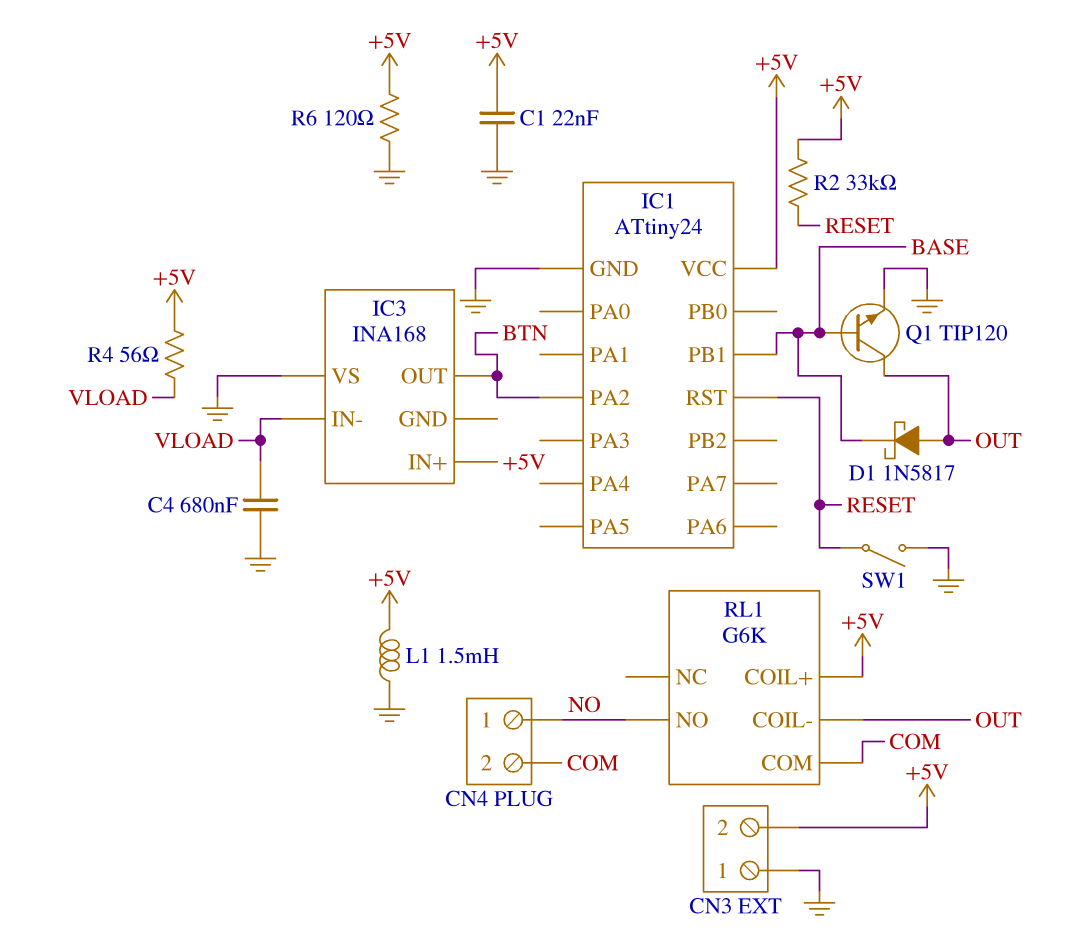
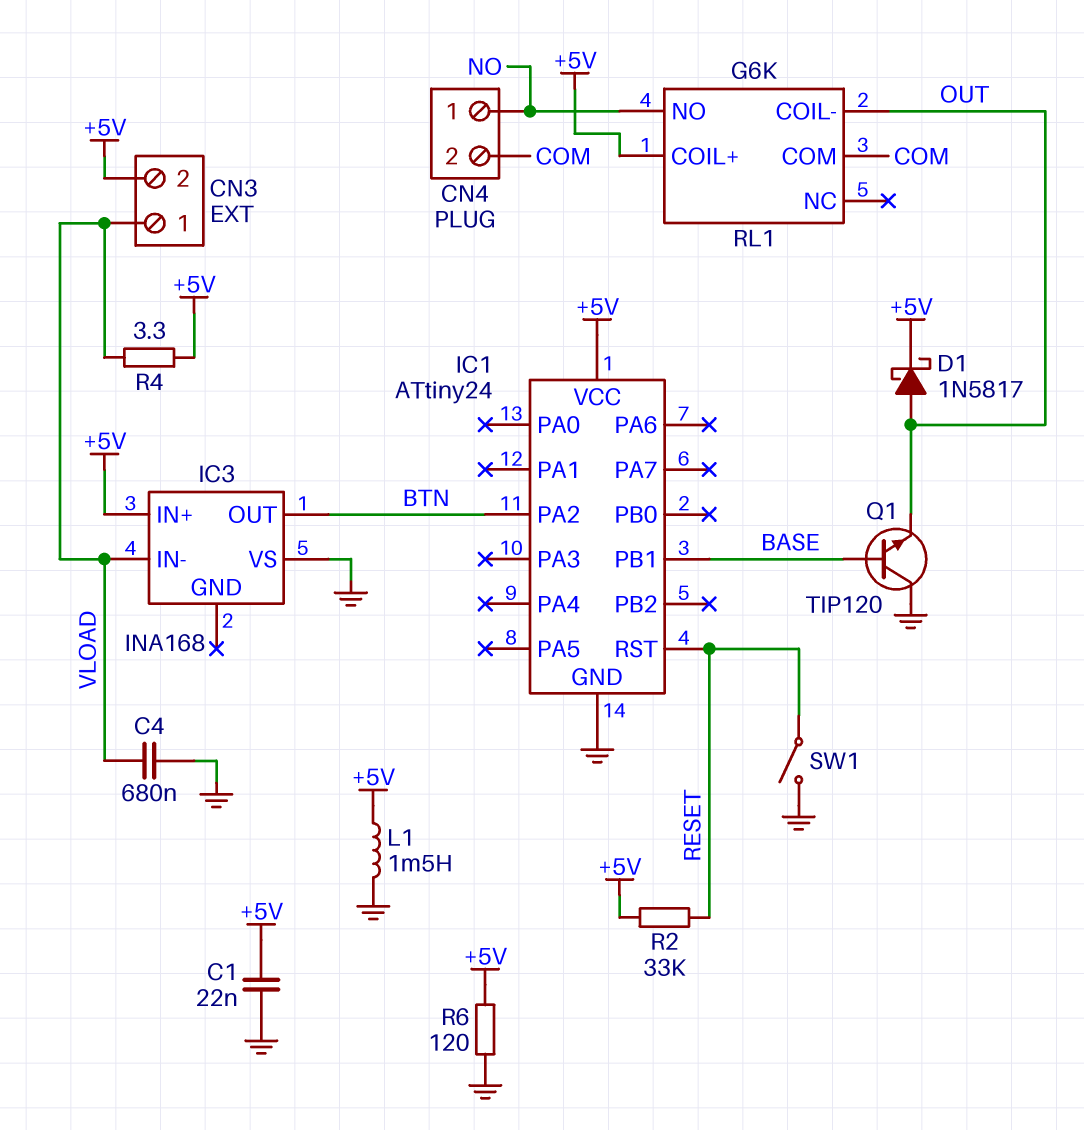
CN3 pin 1: GND -> VLOAD
D1: schottky 1N5817 (A OUT, K BASE) -> schottky 1N5817 (A OUT, K +5V)
Q1: NPN TIP120 (B BASE, C OUT, E GND) -> NPN TIP120 (B BASE, C GND, E OUT)
R4: 56 (+5V, VLOAD) -> 3.3 (+5V, VLOAD)

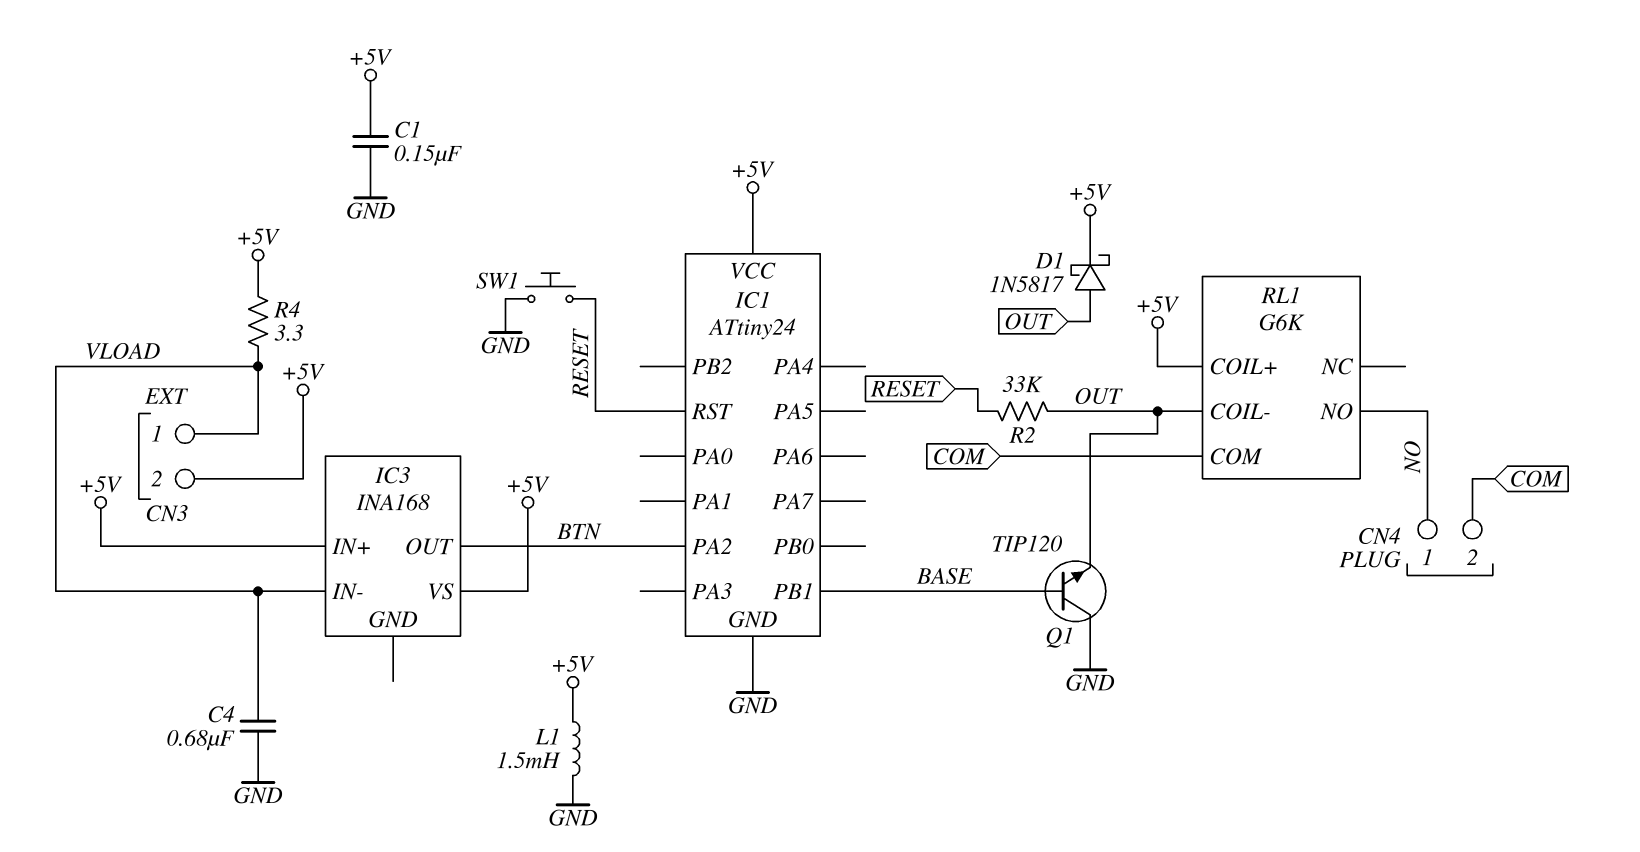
C1: 22nF (+5V, GND) -> 150nF (+5V, GND)
IC3 pin VS: GND -> +5V
R2: 33k (+5V, RESET) -> 33k (OUT, RESET)
R6: 120 (+5V, GND) -> none
SW1: switch (GND, RESET) -> button (GND, RESET)

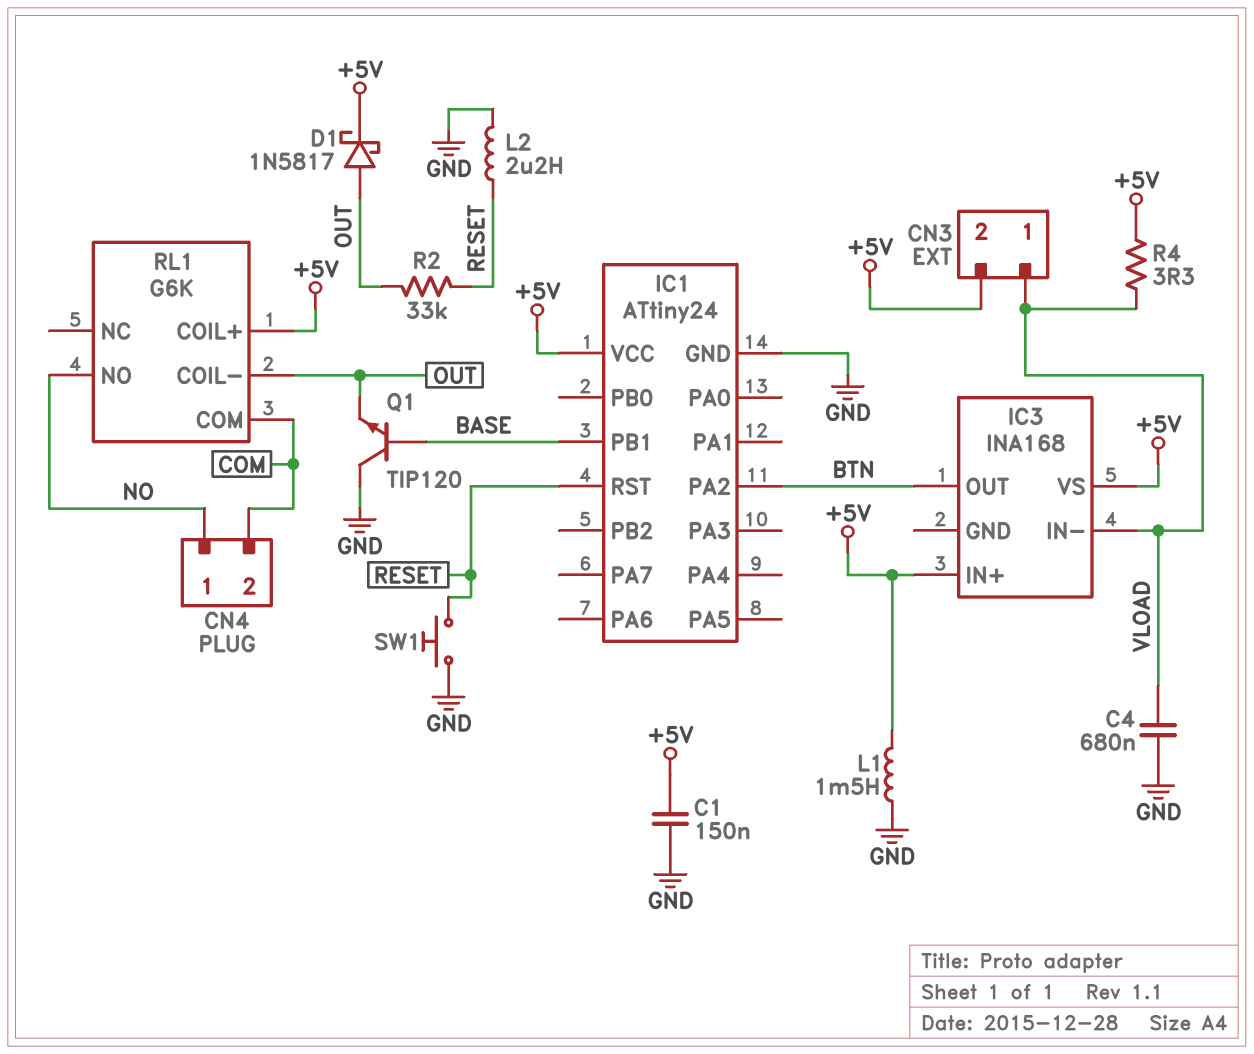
L2: none -> 2.2uH (GND, RESET)

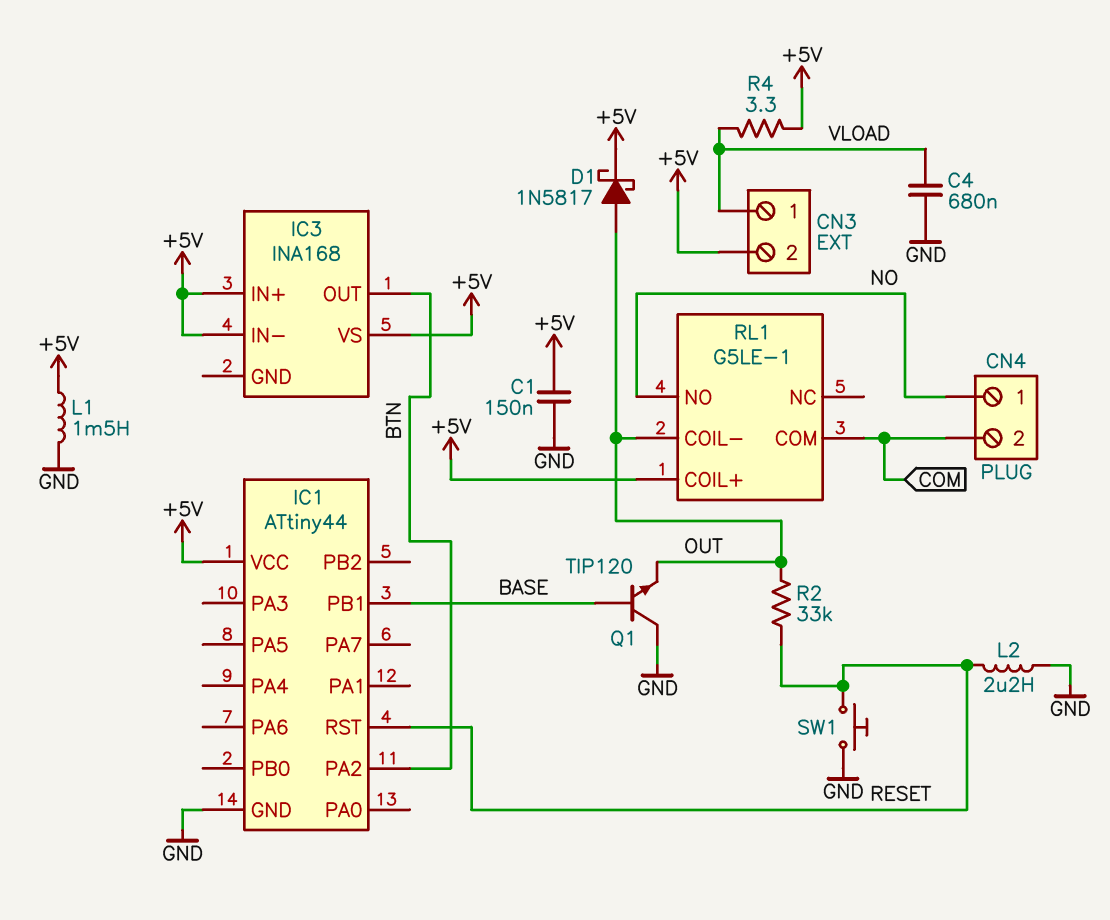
IC1: ATtiny24 -> ATtiny44
IC3 pin IN-: VLOAD -> +5V
RL1: G6K -> G5LE-1

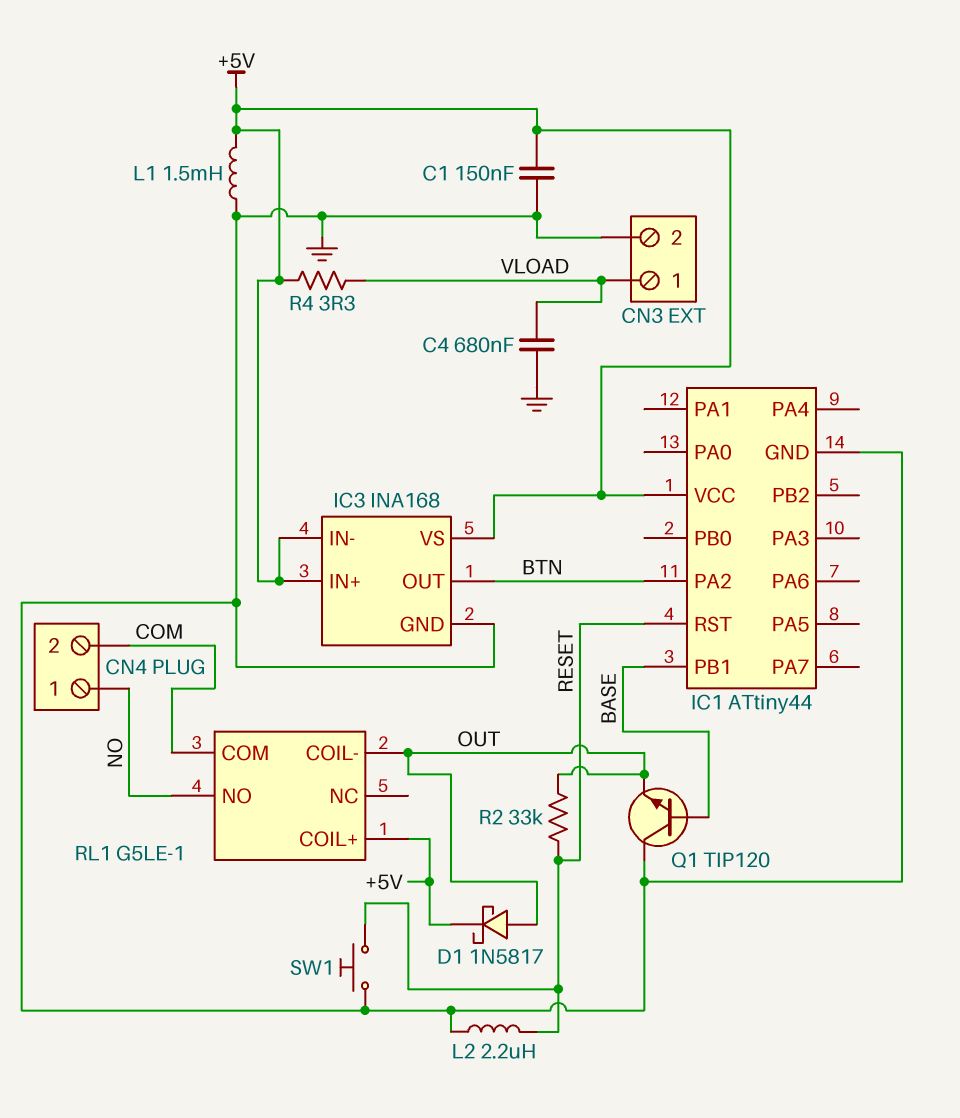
CN3 pin 2: +5V -> GND
IC3 pin GND: none -> GND

